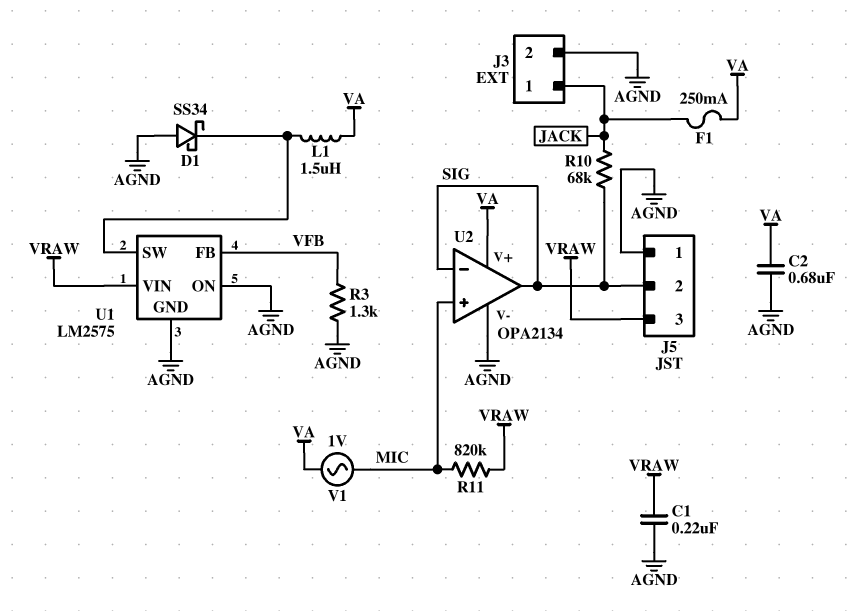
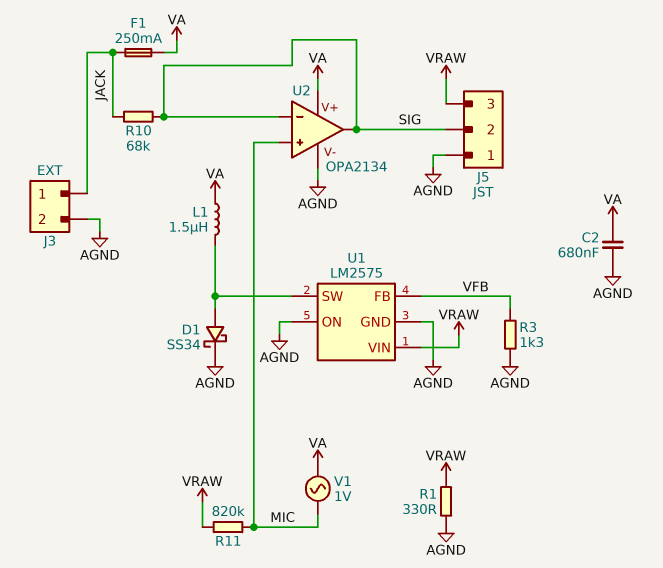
C1: 220nF (AGND, VRAW) -> none
D1: schottky SS34 (A AGND, K U1/SW) -> schottky SS34 (A U1/SW, K AGND)
R1: none -> 330 (AGND, VRAW)

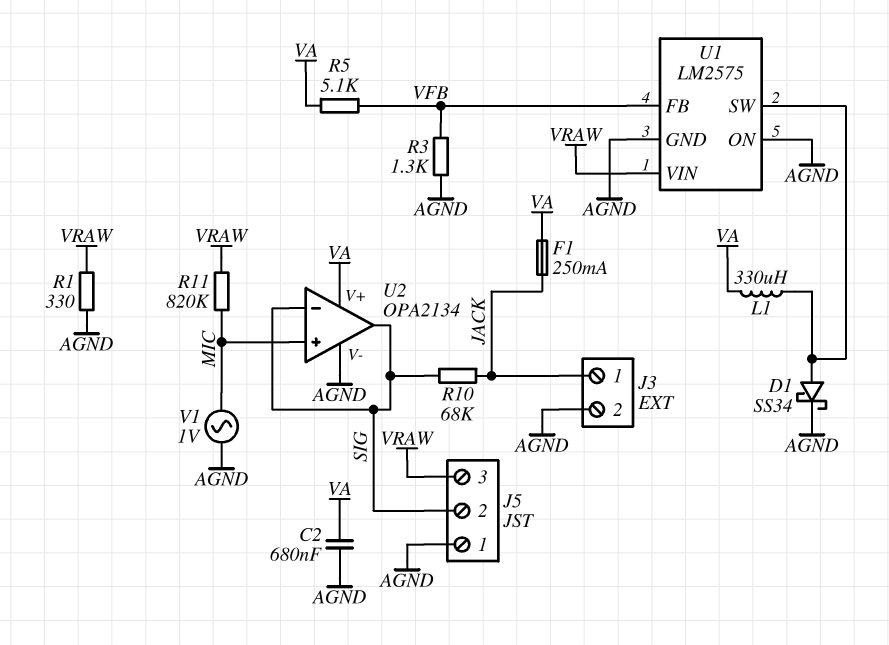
L1: 1.5uH (U1/SW, VA) -> 330uH (U1/SW, VA)
R5: none -> 5.1k (VA, VFB)
V1: AC 1V (MIC, VA) -> AC 1V (AGND, MIC)

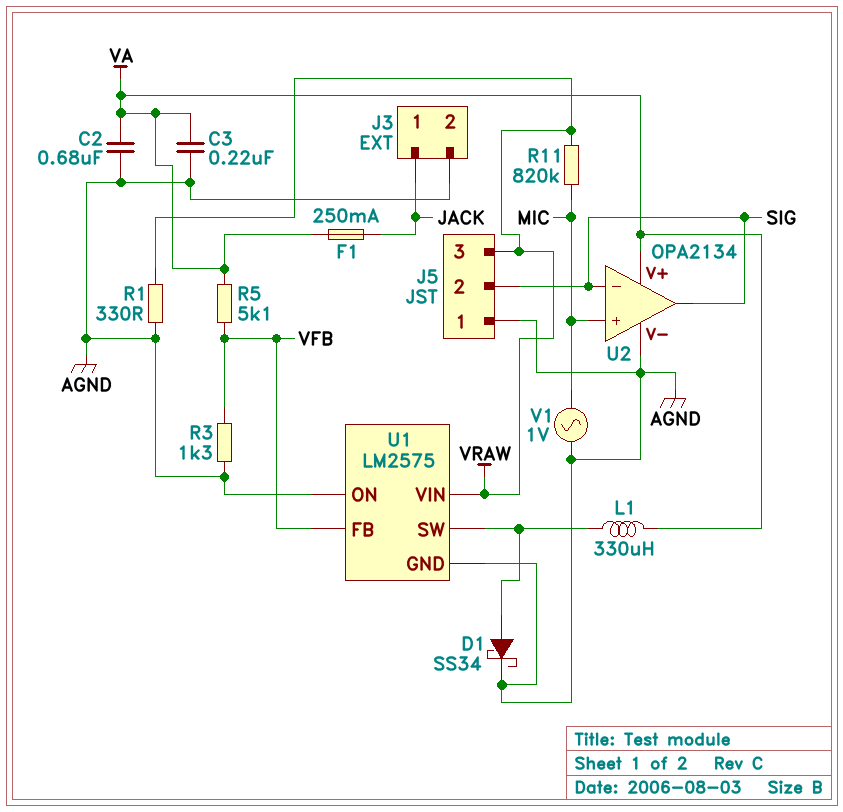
C3: none -> 220nF (AGND, VA)
R10: 68k (JACK, SIG) -> none

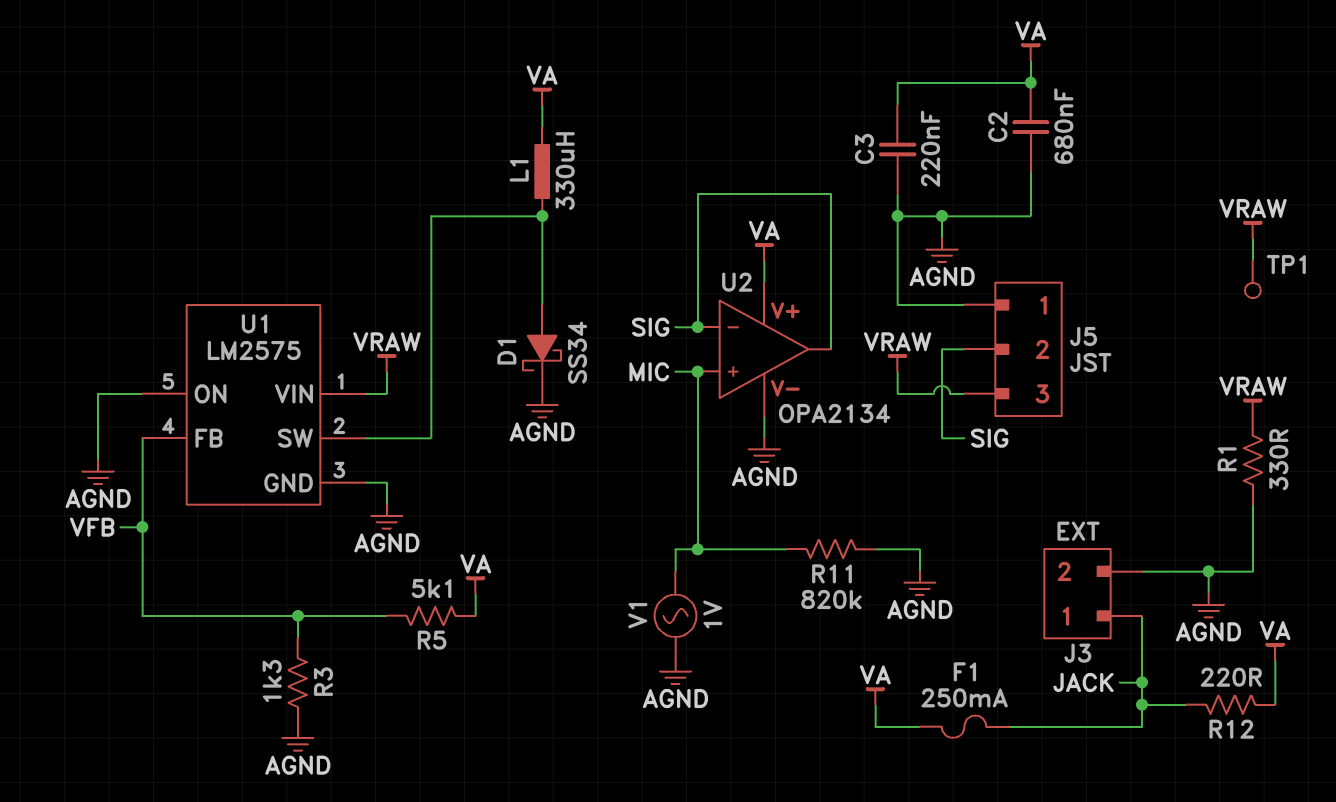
R11: 820k (MIC, VRAW) -> 820k (AGND, MIC)
R12: none -> 220 (JACK, VA)
TP1: none -> test point (VRAW)

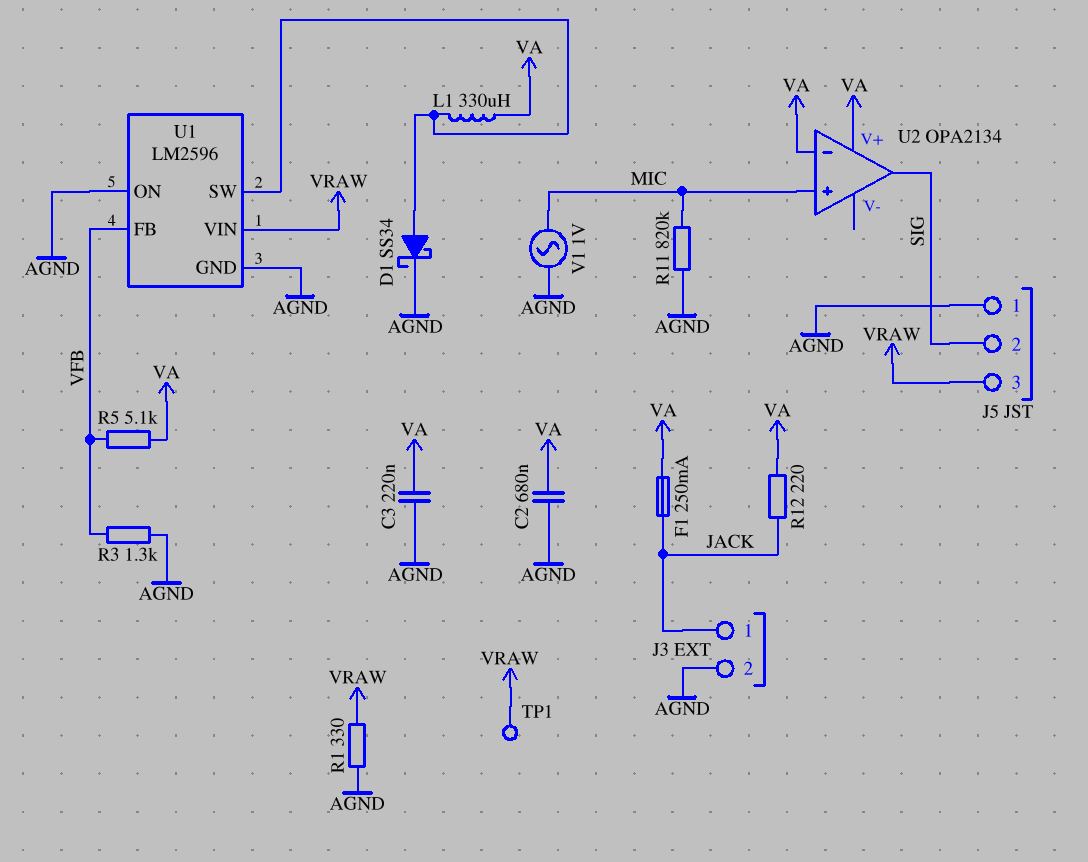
U1: LM2575 -> LM2596
U2 pin V-: AGND -> none
U2 pin in-: SIG -> VA

